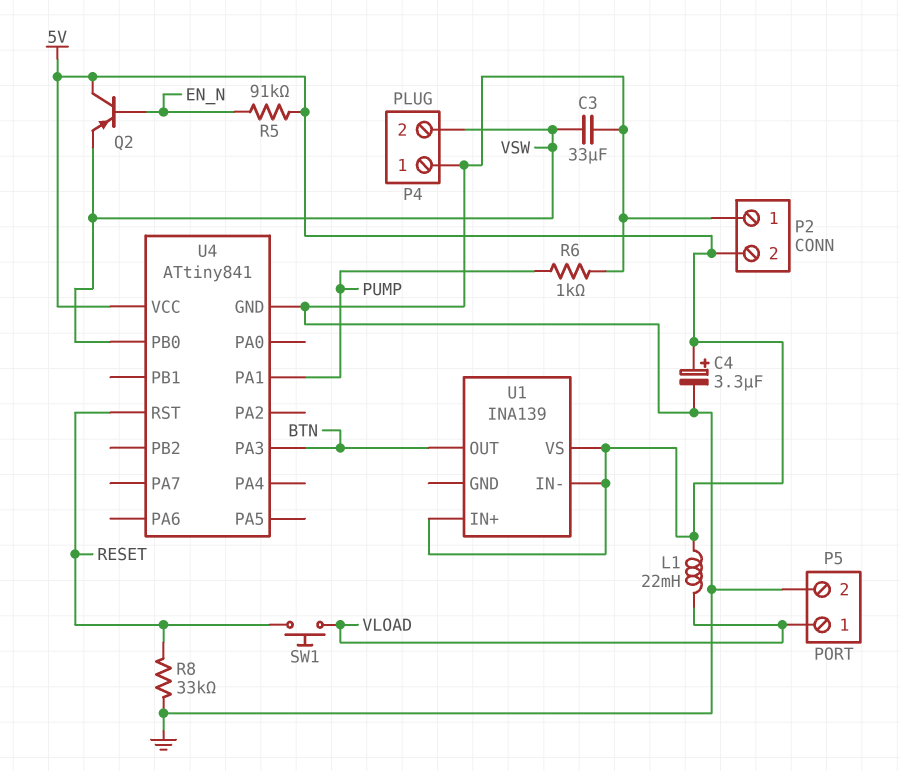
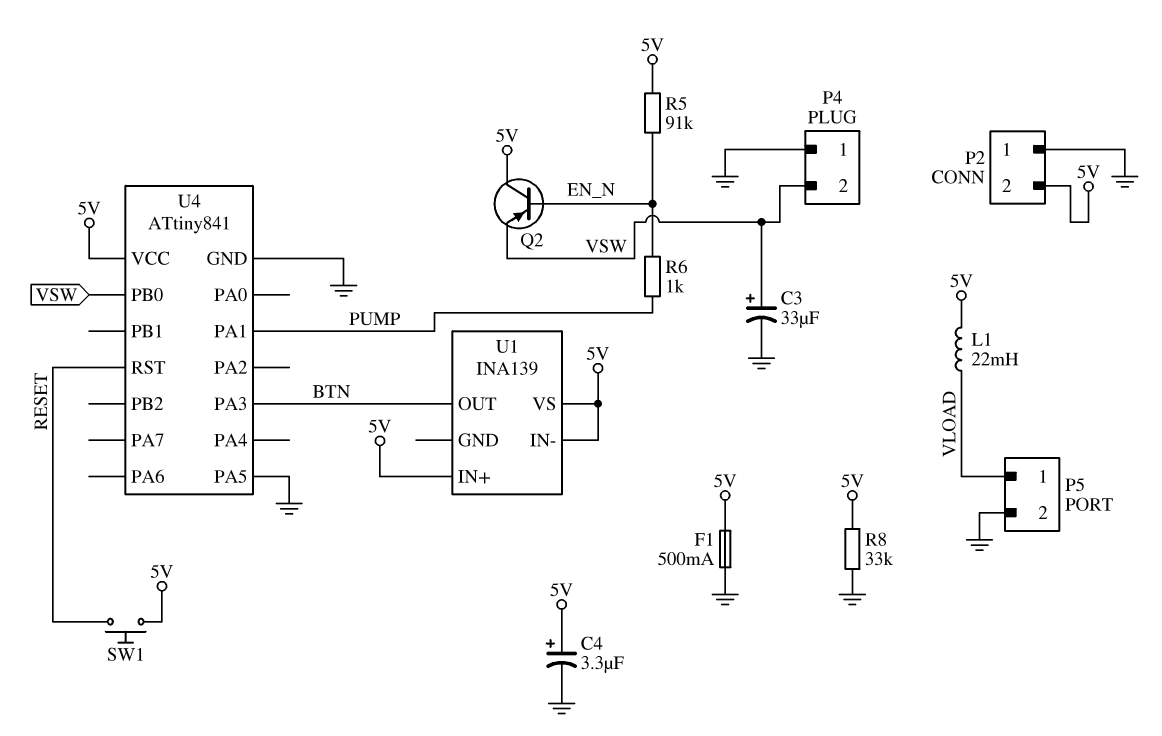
C3: 33uF (GND, VSW) -> 33uF (plus VSW, minus GND)
F1: none -> 500mA (5V, GND)
R6: 1k (GND, PUMP) -> 1k (EN_N, PUMP)
R8: 33k (GND, RESET) -> 33k (5V, GND)
SW1: button (RESET, VLOAD) -> button (5V, RESET)
U4 pin PA5: none -> GND

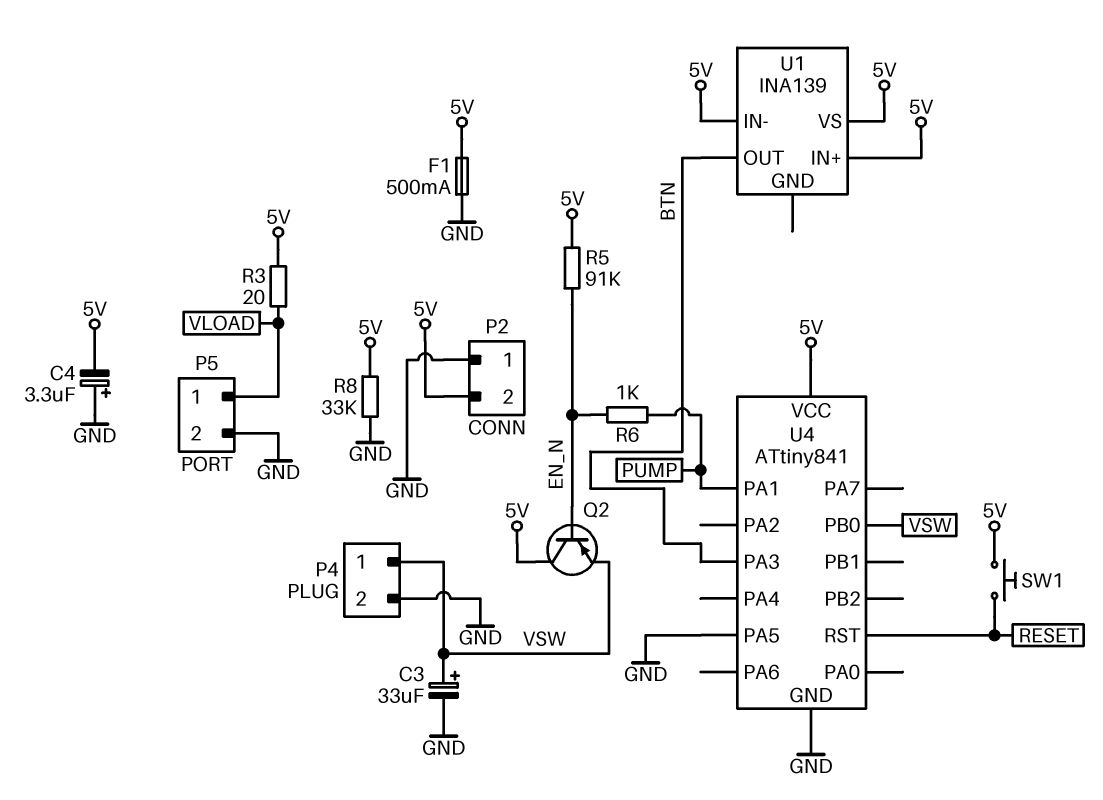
C4: 3.3uF (plus 5V, minus GND) -> 3.3uF (plus GND, minus 5V)
L1: 22mH (5V, VLOAD) -> none
P4 pin 1: GND -> VSW
P4 pin 2: VSW -> GND
R3: none -> 20 (5V, VLOAD)

